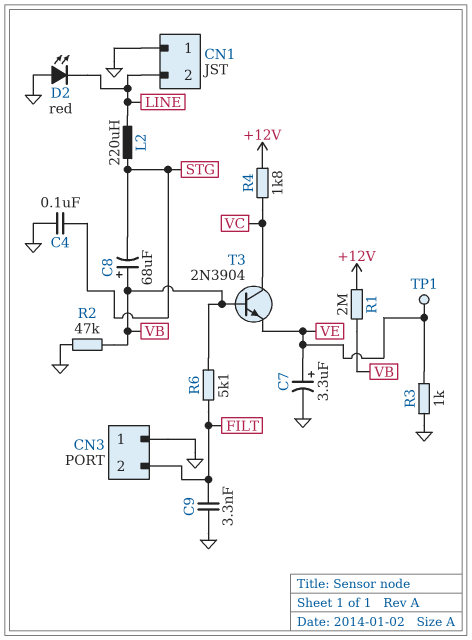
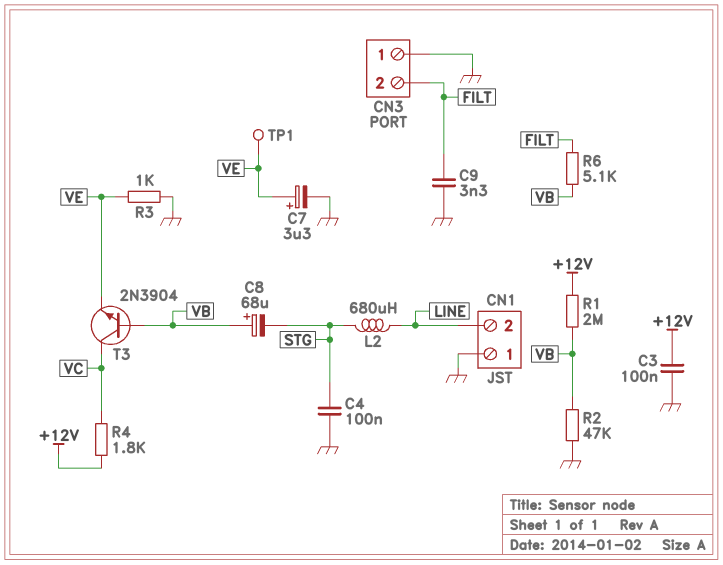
C3: none -> 100nF (+12V, GND)
D2: LED red (A GND, K LINE) -> none
L2: 220uH (LINE, STG) -> 680uH (LINE, STG)

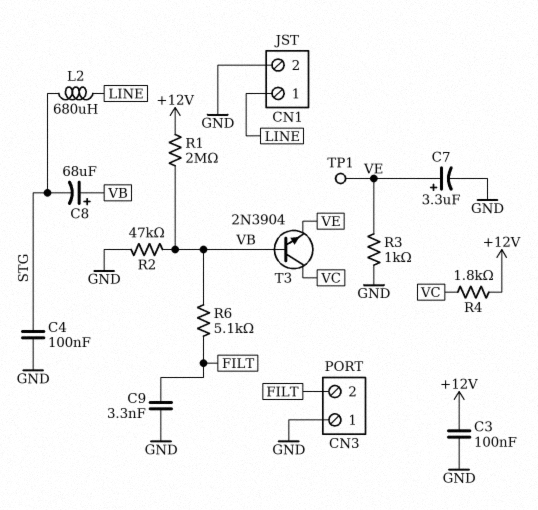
CN1 pin 1: GND -> LINE
CN1 pin 2: LINE -> GND

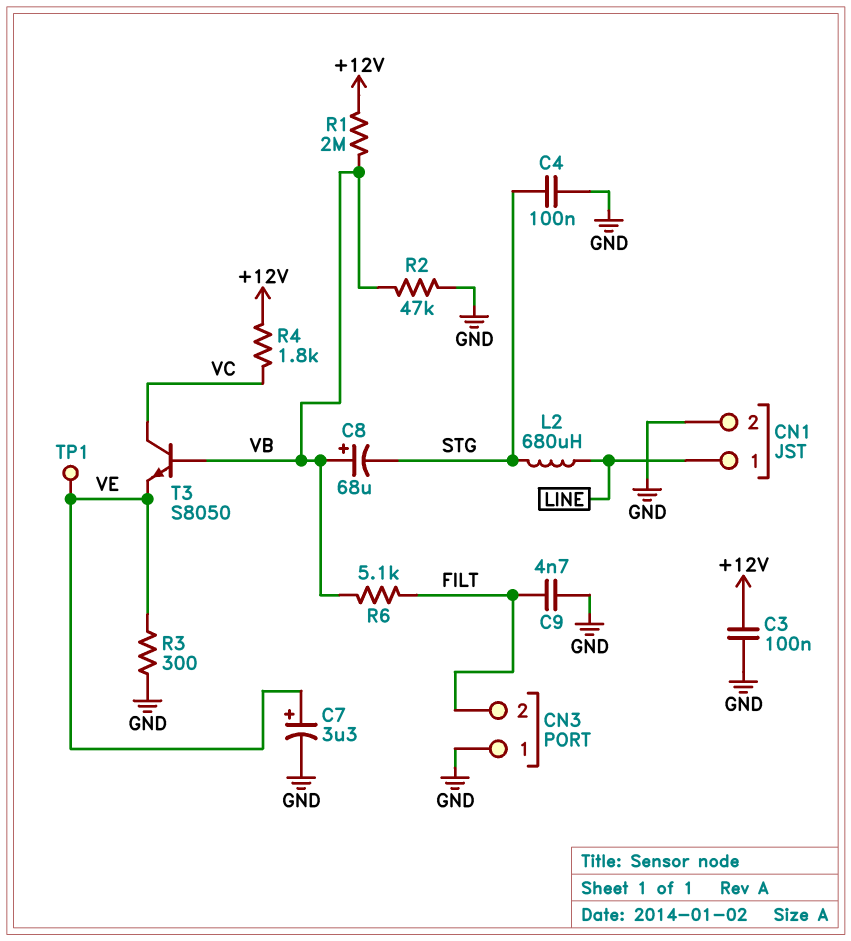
C9: 3.3nF (FILT, GND) -> 4.7nF (FILT, GND)
R3: 1k (GND, VE) -> 300 (GND, VE)
T3: NPN 2N3904 (B VB, C VC, E VE) -> NPN S8050 (B VB, C VC, E VE)

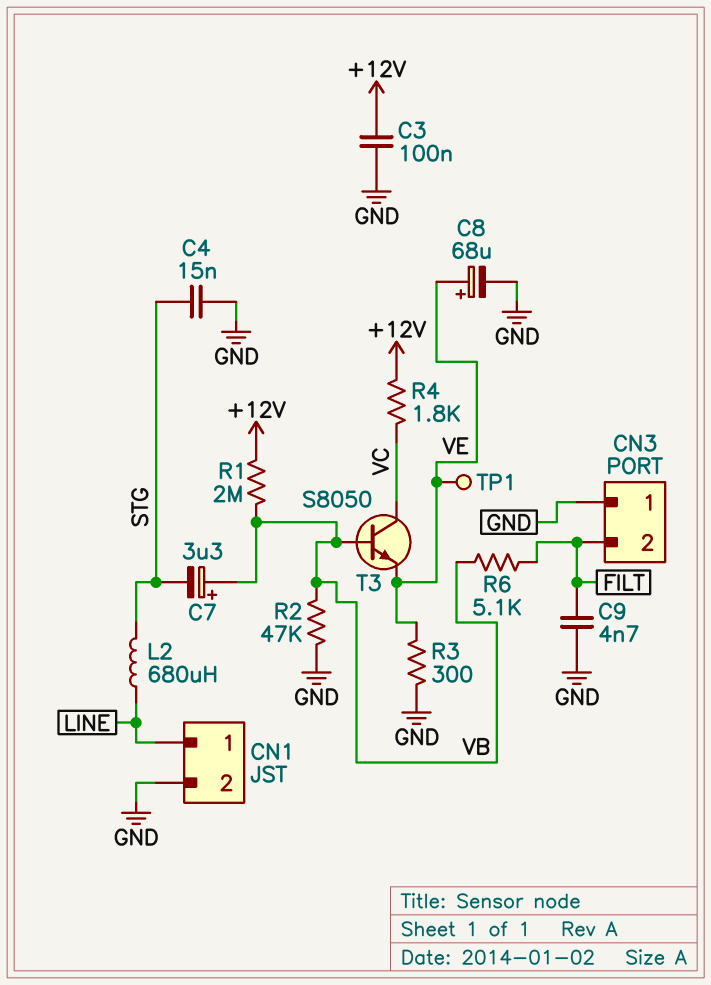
C4: 100nF (GND, STG) -> 15nF (GND, STG)
C7: 3.3uF (plus VE, minus GND) -> 3.3uF (plus VB, minus STG)
C8: 68uF (plus VB, minus STG) -> 68uF (plus VE, minus GND)

